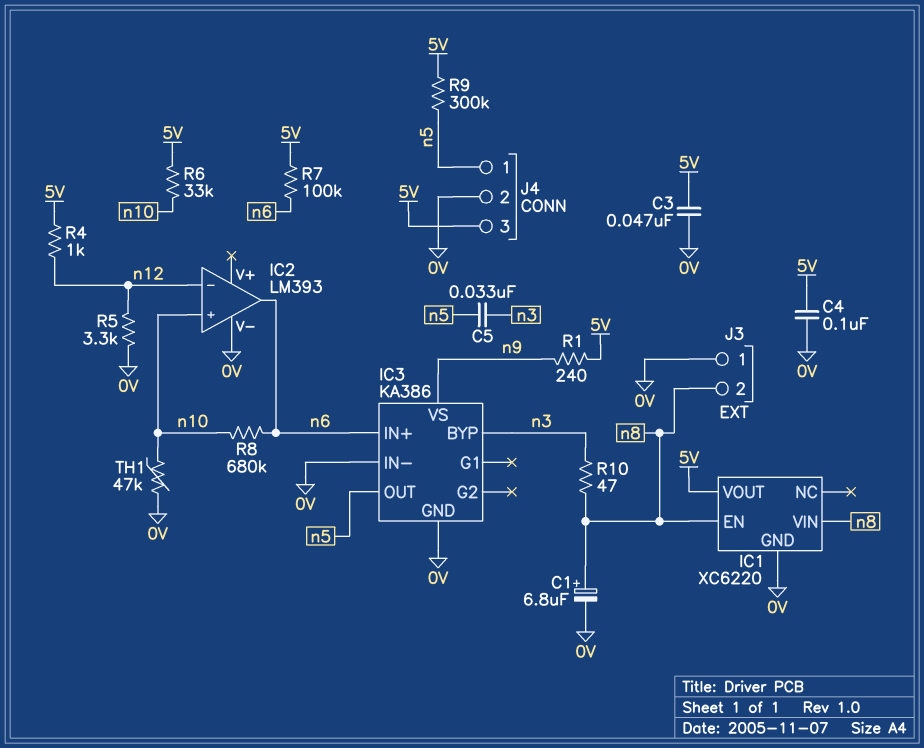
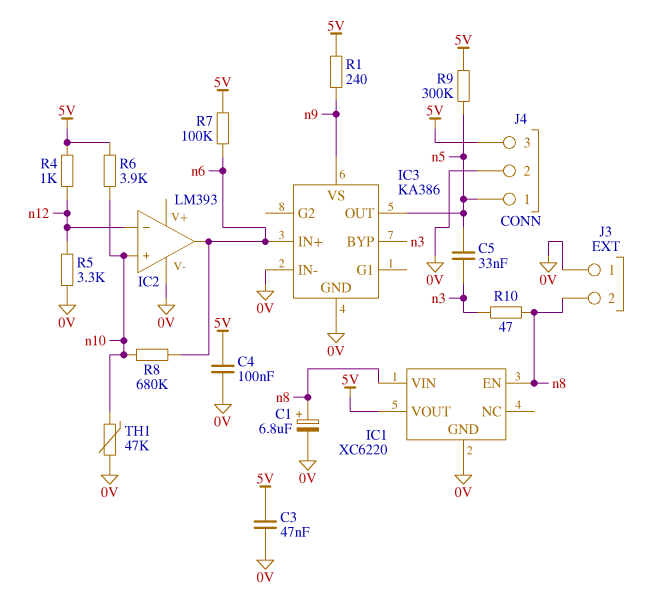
R6: 33k (5V, n10) -> 3.9k (5V, n10)

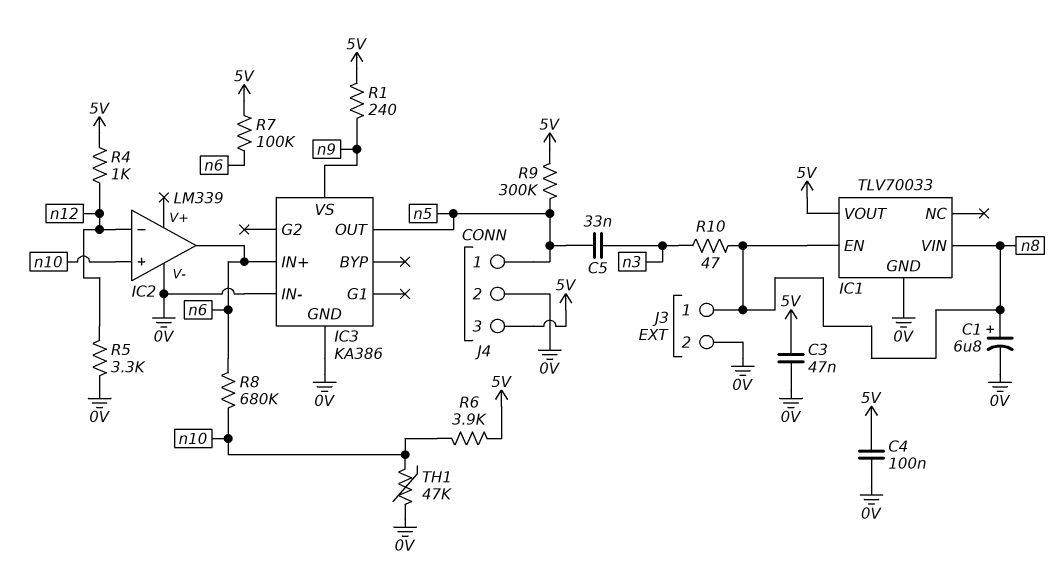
IC1: XC6220 -> TLV70033
IC2: LM393 -> LM339
IC3 pin BYP: n3 -> none
J3 pin 1: 0V -> n8
J3 pin 2: n8 -> 0V

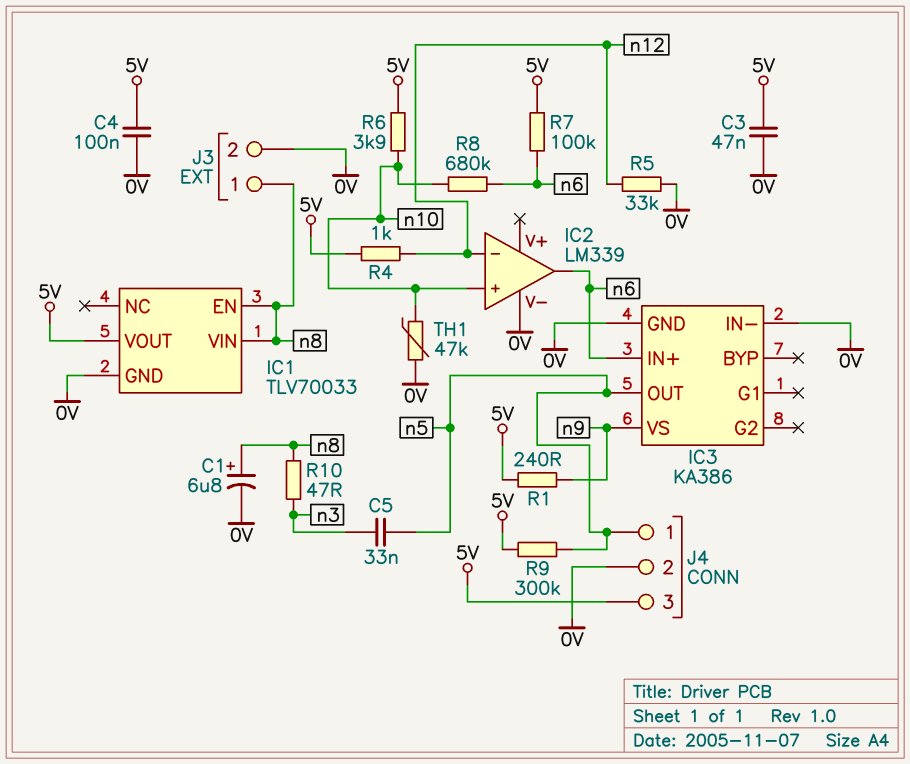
R5: 3.3k (0V, n12) -> 33k (0V, n12)

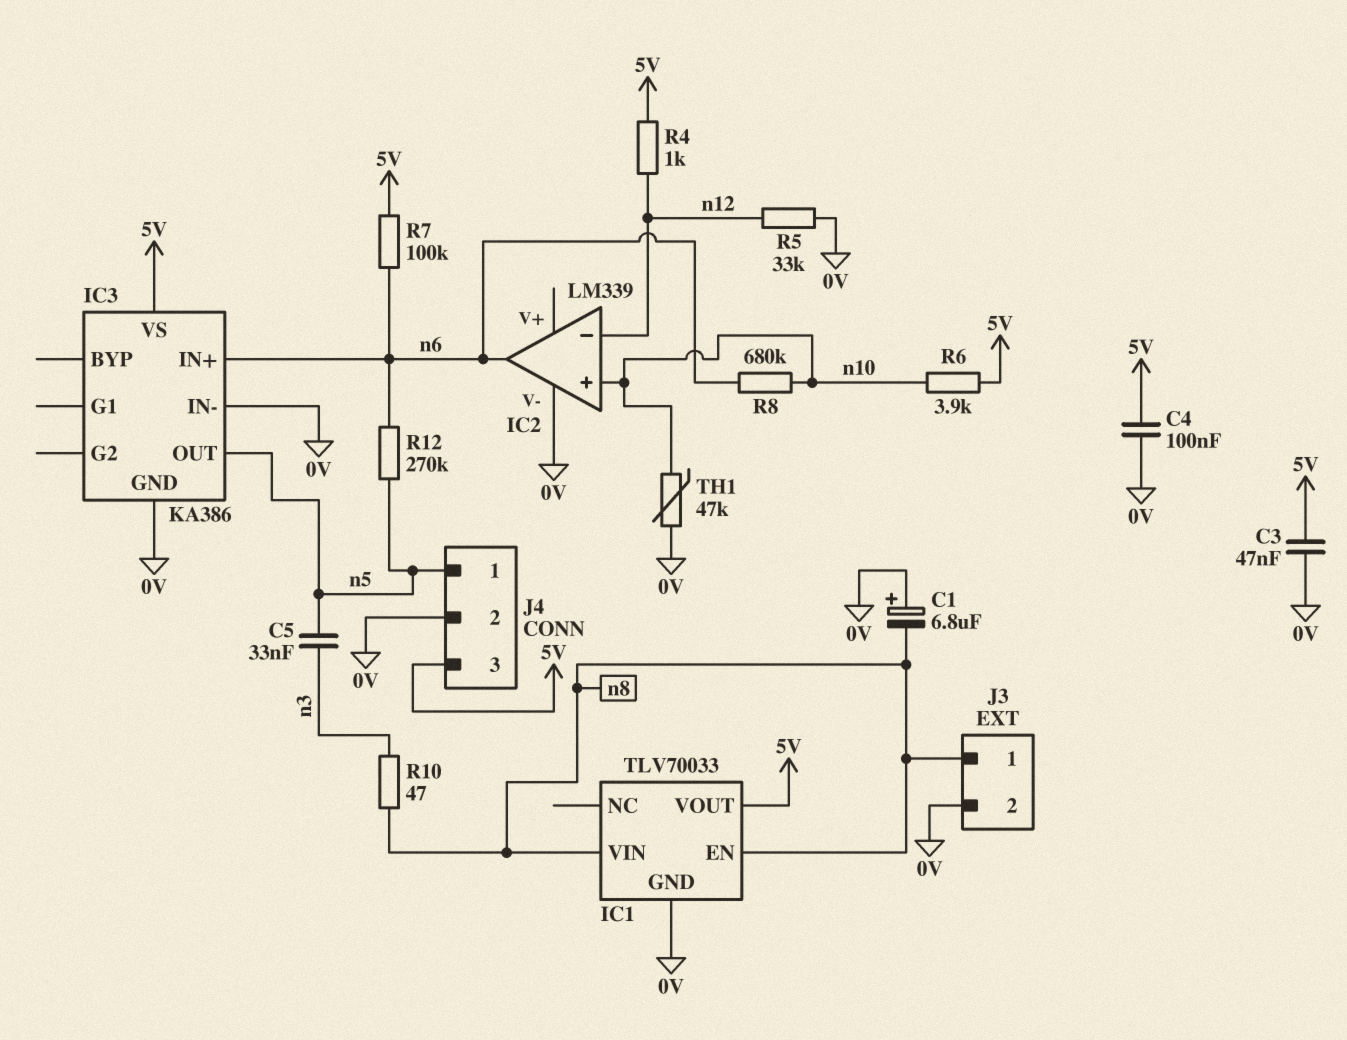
C1: 6.8uF (plus n8, minus 0V) -> 6.8uF (plus 0V, minus n8)
IC3 pin VS: n9 -> 5V
R1: 240 (5V, n9) -> none
R9: 300k (5V, n5) -> none
R12: none -> 270k (n5, n6)

